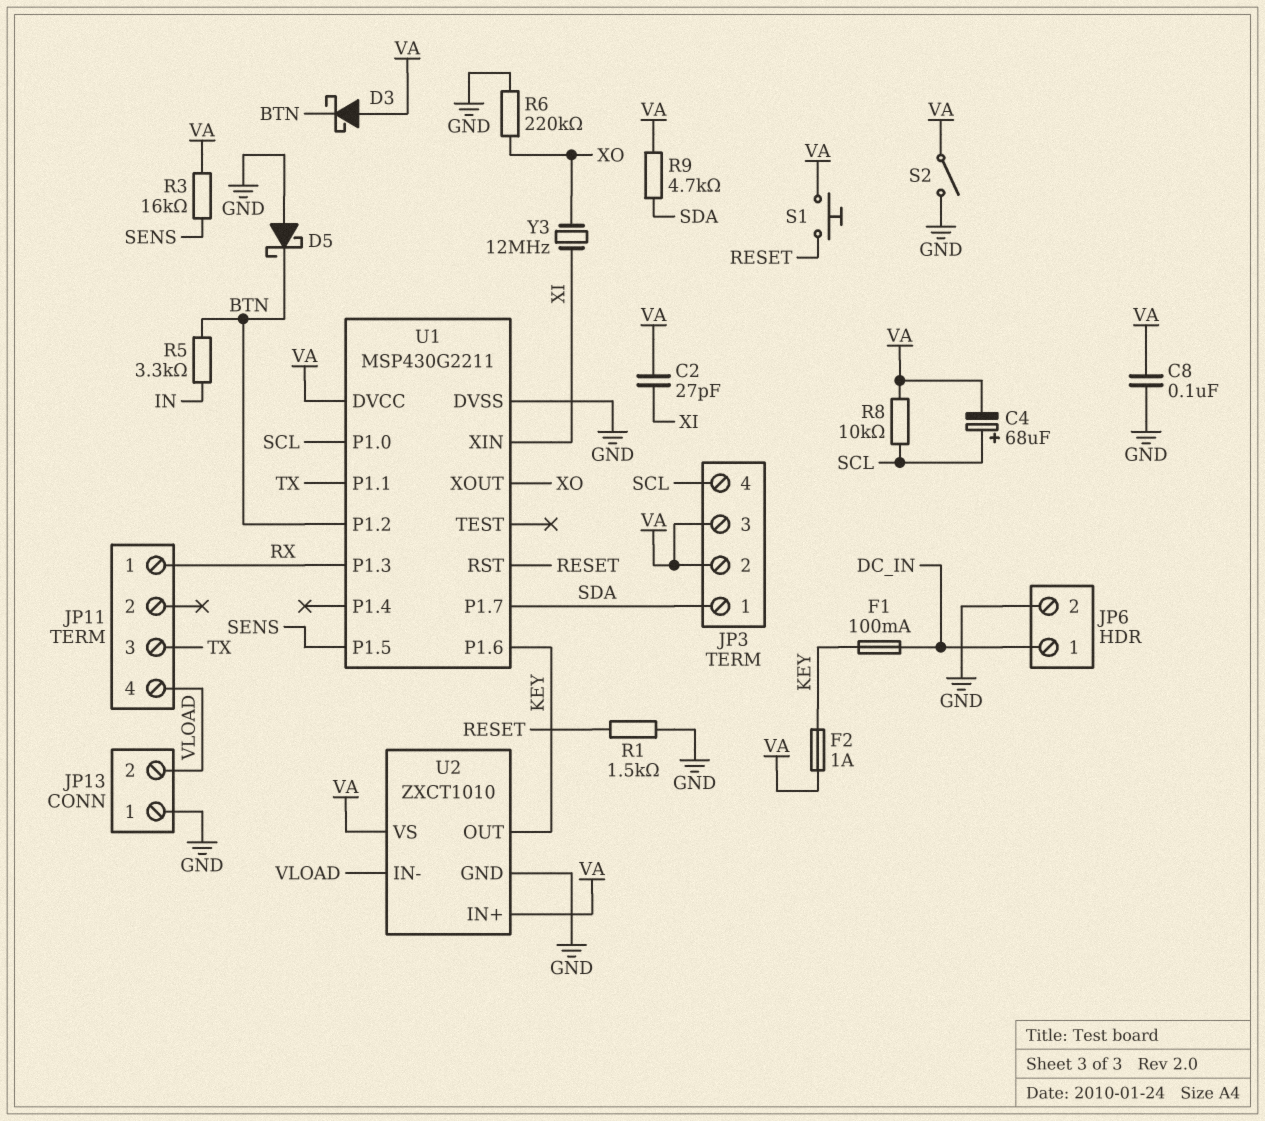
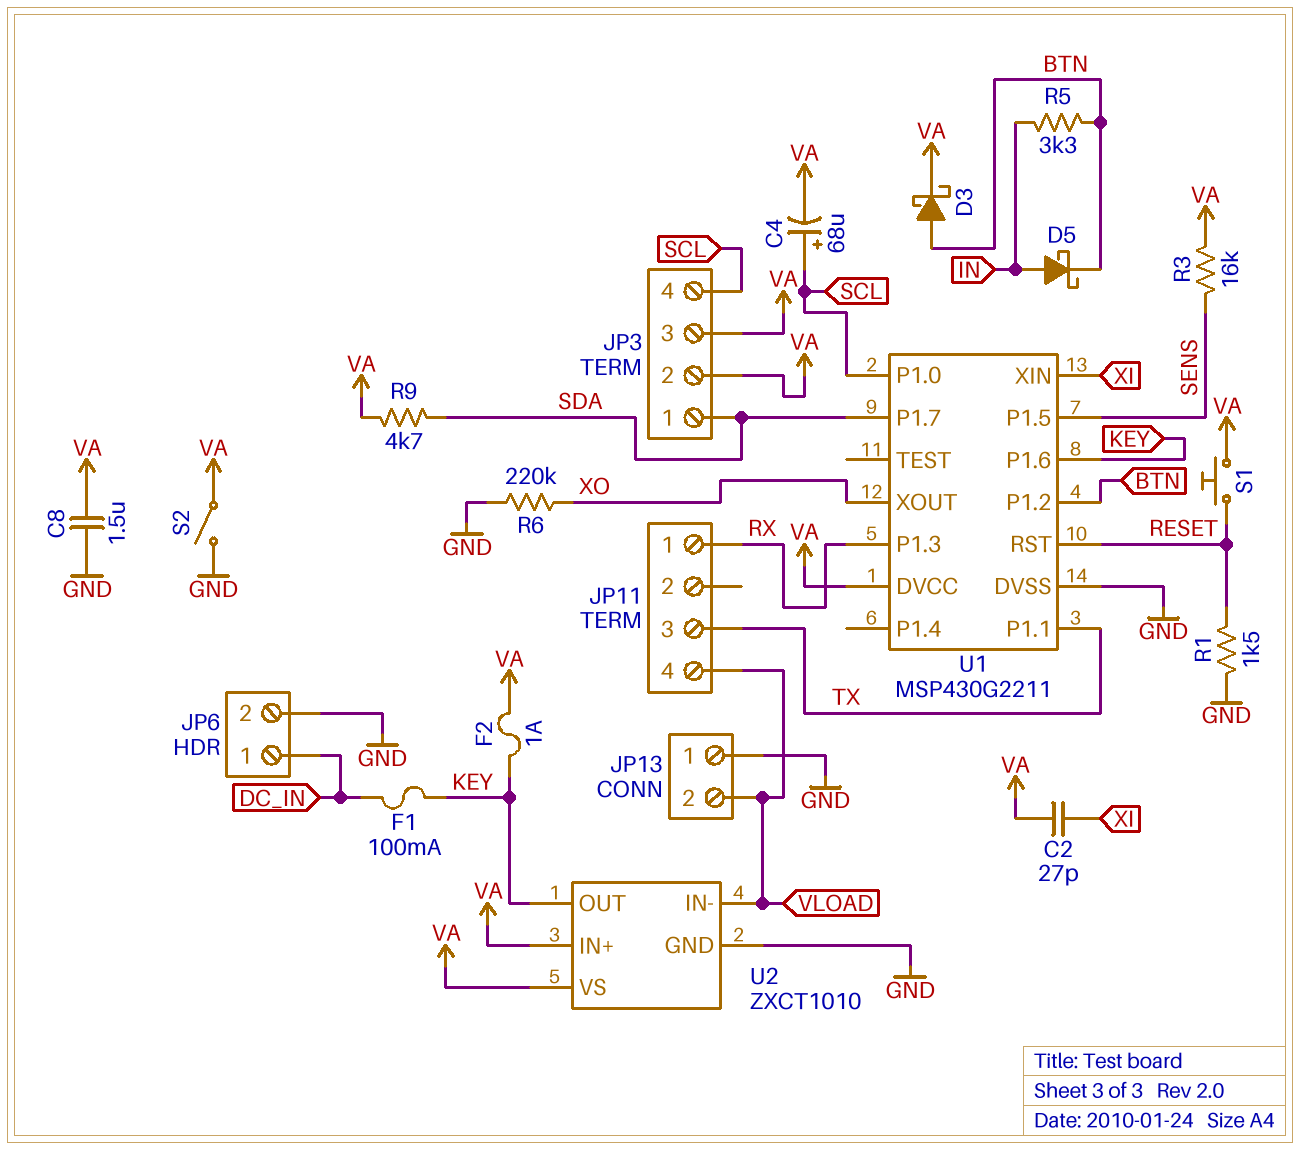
C8: 100nF (GND, VA) -> 1.5uF (GND, VA)
D3: schottky (A VA, K BTN) -> schottky (A BTN, K VA)
D5: schottky (A GND, K BTN) -> schottky (A IN, K BTN)
R8: 10k (SCL, VA) -> none
Y3: 12MHz (XI, XO) -> none

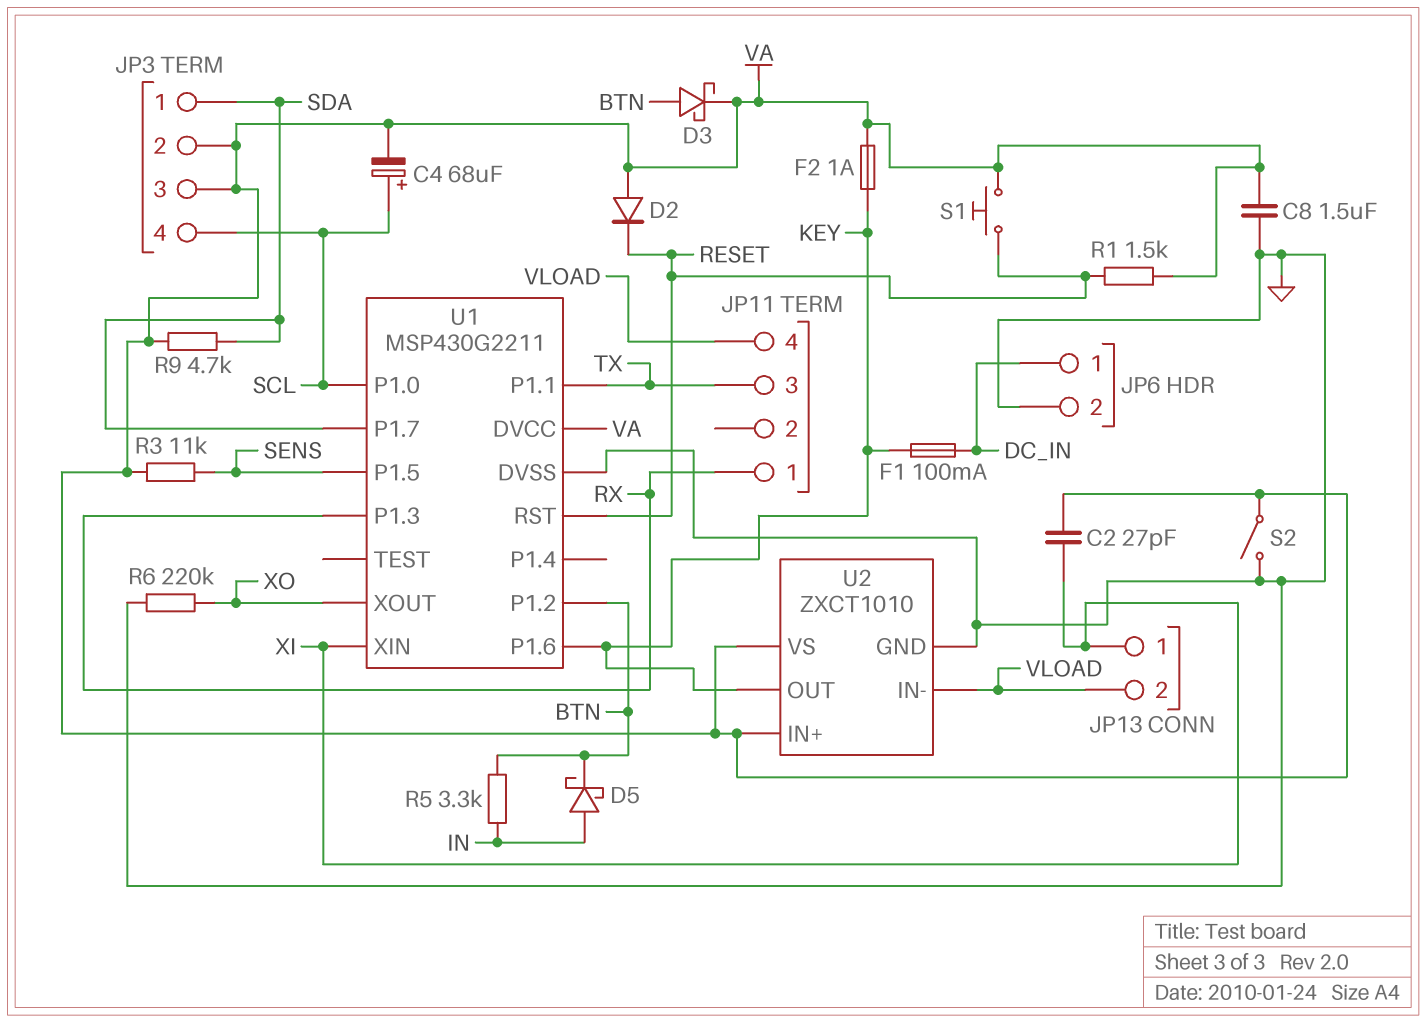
D2: none -> diode (A VA, K RESET)
JP13 pin 1: GND -> XI
R1: 1.5k (GND, RESET) -> 1.5k (RESET, VA)
R3: 16k (SENS, VA) -> 11k (SENS, VA)

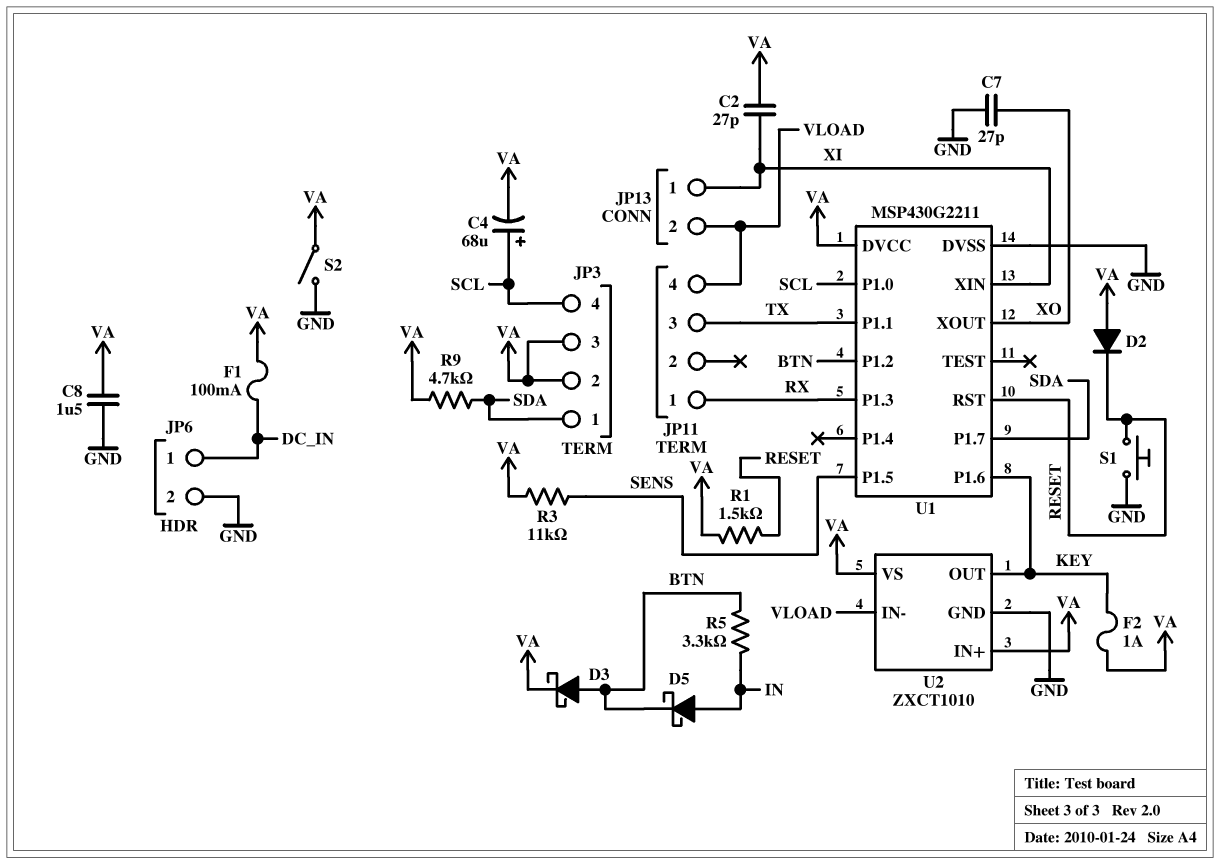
C7: none -> 27pF (GND, XO)
F1: 100mA (DC_IN, KEY) -> 100mA (DC_IN, VA)
R6: 220k (GND, XO) -> none
S1: button (RESET, VA) -> button (GND, RESET)

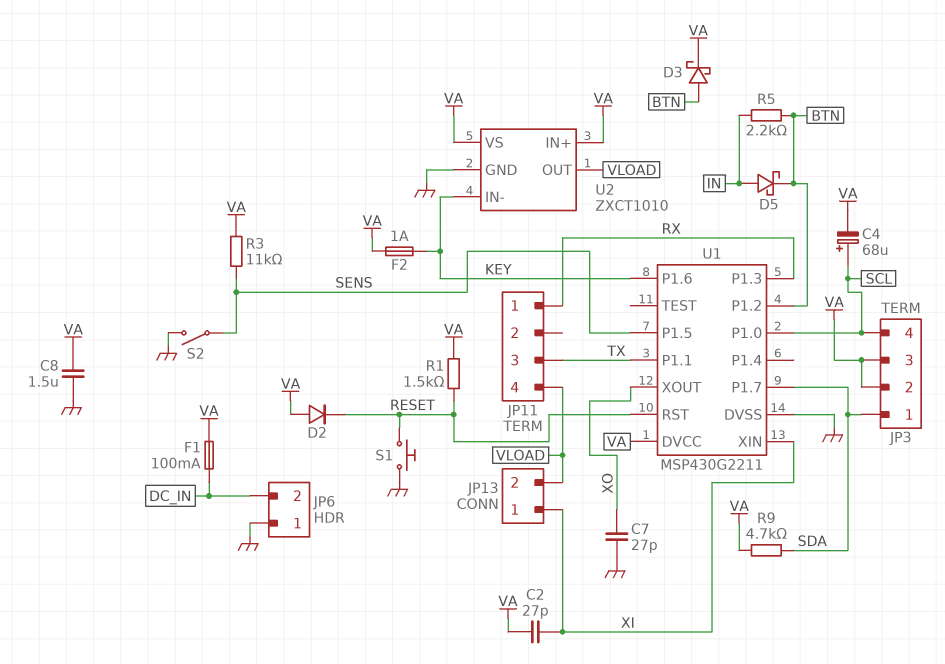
JP6 pin 1: DC_IN -> GND
JP6 pin 2: GND -> DC_IN
R5: 3.3k (BTN, IN) -> 2.2k (BTN, IN)
S2: switch (GND, VA) -> switch (GND, SENS)
U2 pin IN-: VLOAD -> KEY
U2 pin OUT: KEY -> VLOAD

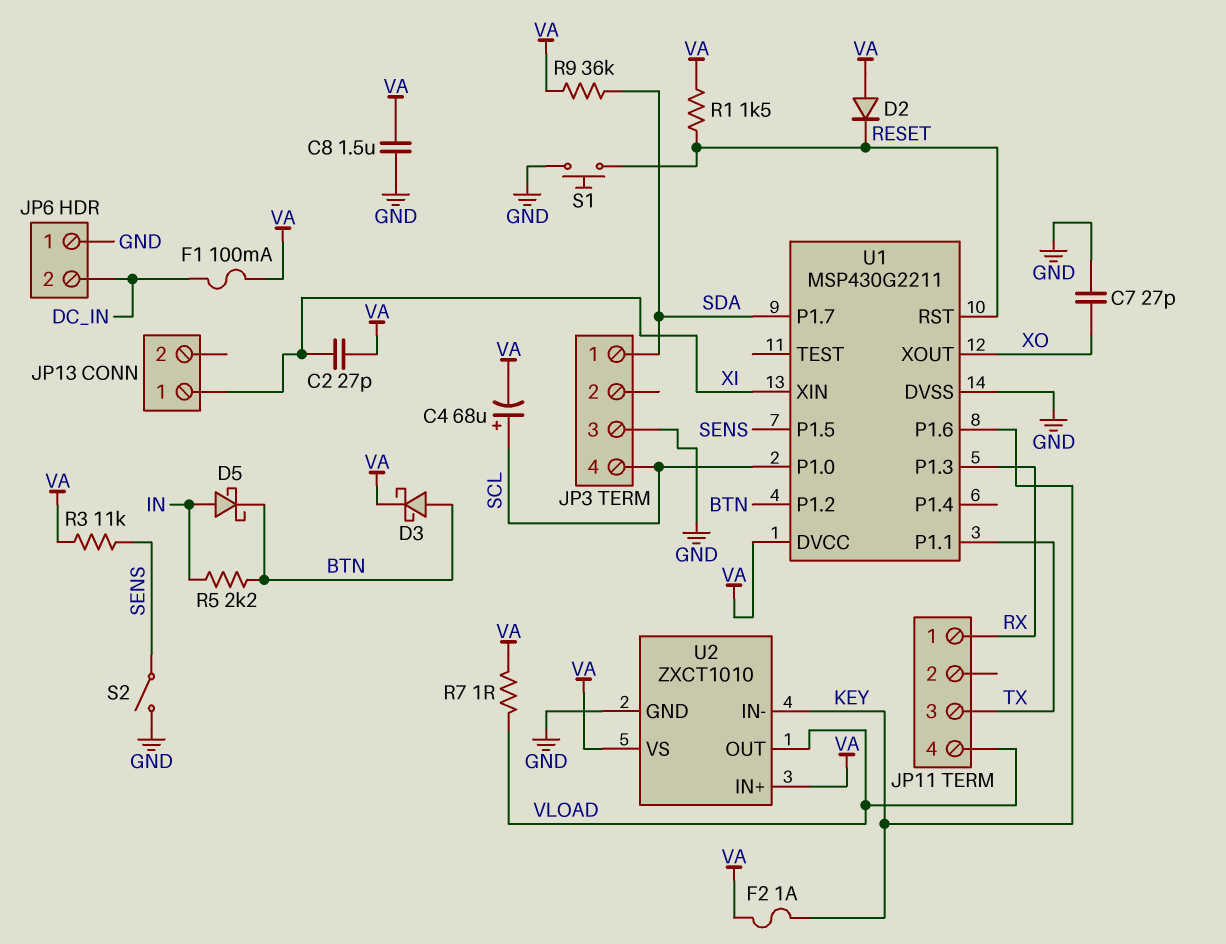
JP3 pin 2: VA -> none
JP3 pin 3: VA -> GND
JP13 pin 2: VLOAD -> none
R7: none -> 1 (VA, VLOAD)
R9: 4.7k (SDA, VA) -> 36k (SDA, VA)

